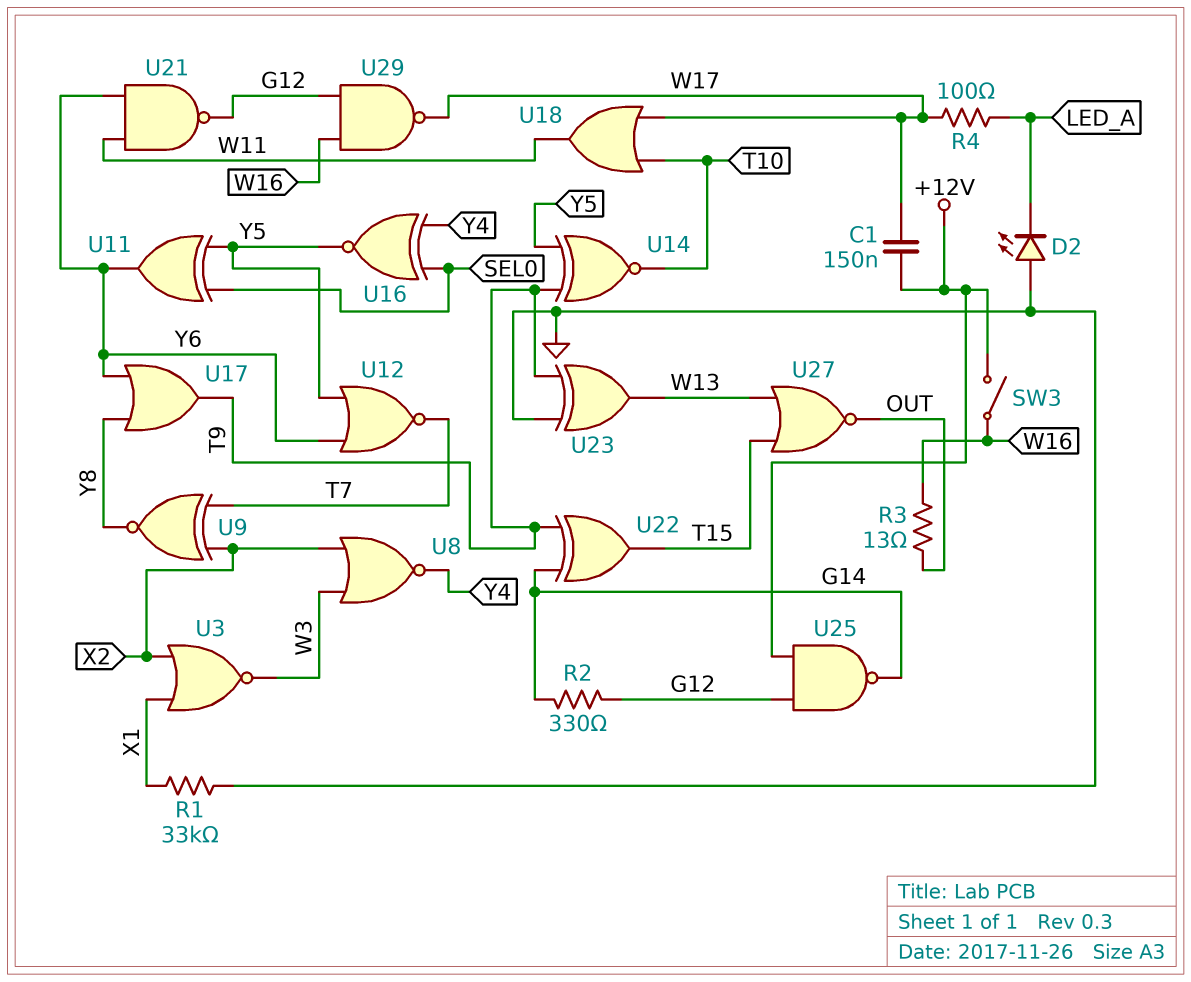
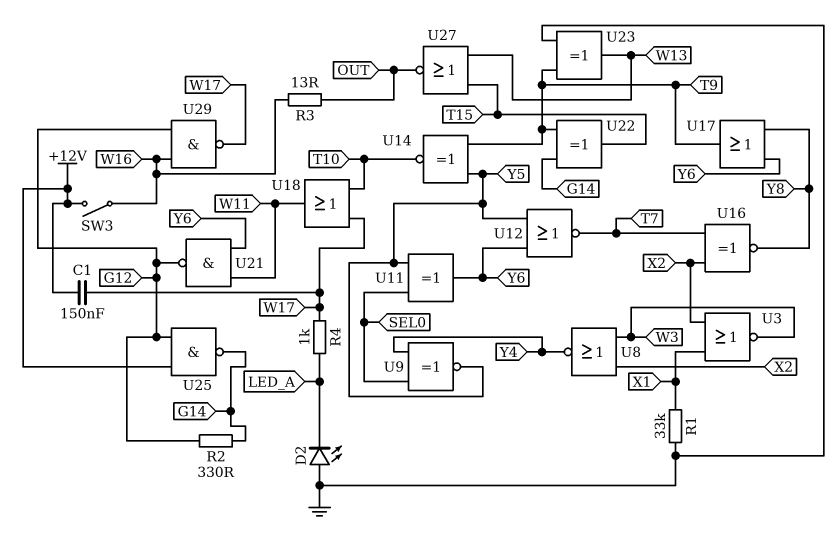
R4: 100 (LED_A, W17) -> 1k (LED_A, W17)
U9: XNOR (in T7, in X2, out Y8) -> XNOR (in SEL0, in Y4, out Y5)
U16: XNOR (in SEL0, in Y4, out Y5) -> XNOR (in T7, in X2, out Y8)

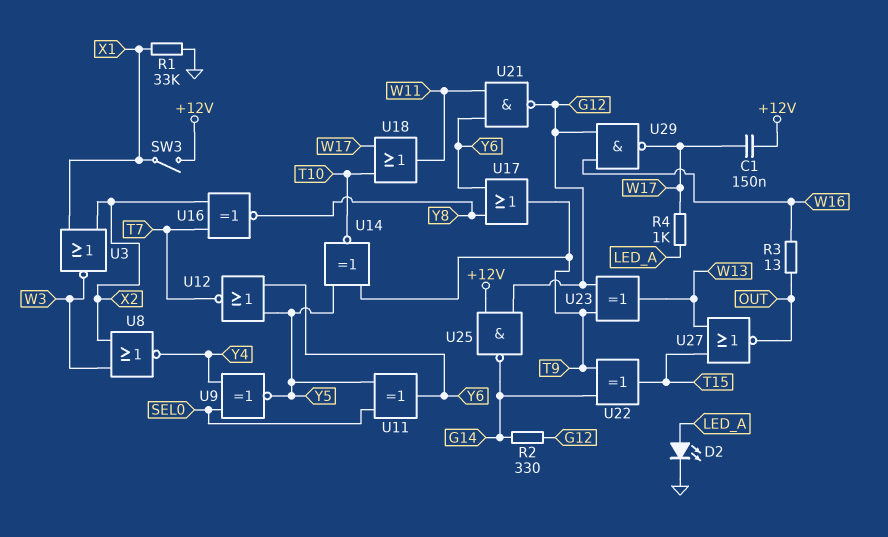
D2: LED (A GND, K LED_A) -> LED (A LED_A, K GND)
SW3: switch (+12V, W16) -> switch (+12V, X1)
U23: XOR (in GND, in T9, out W13) -> XOR (in G12, in T9, out W13)

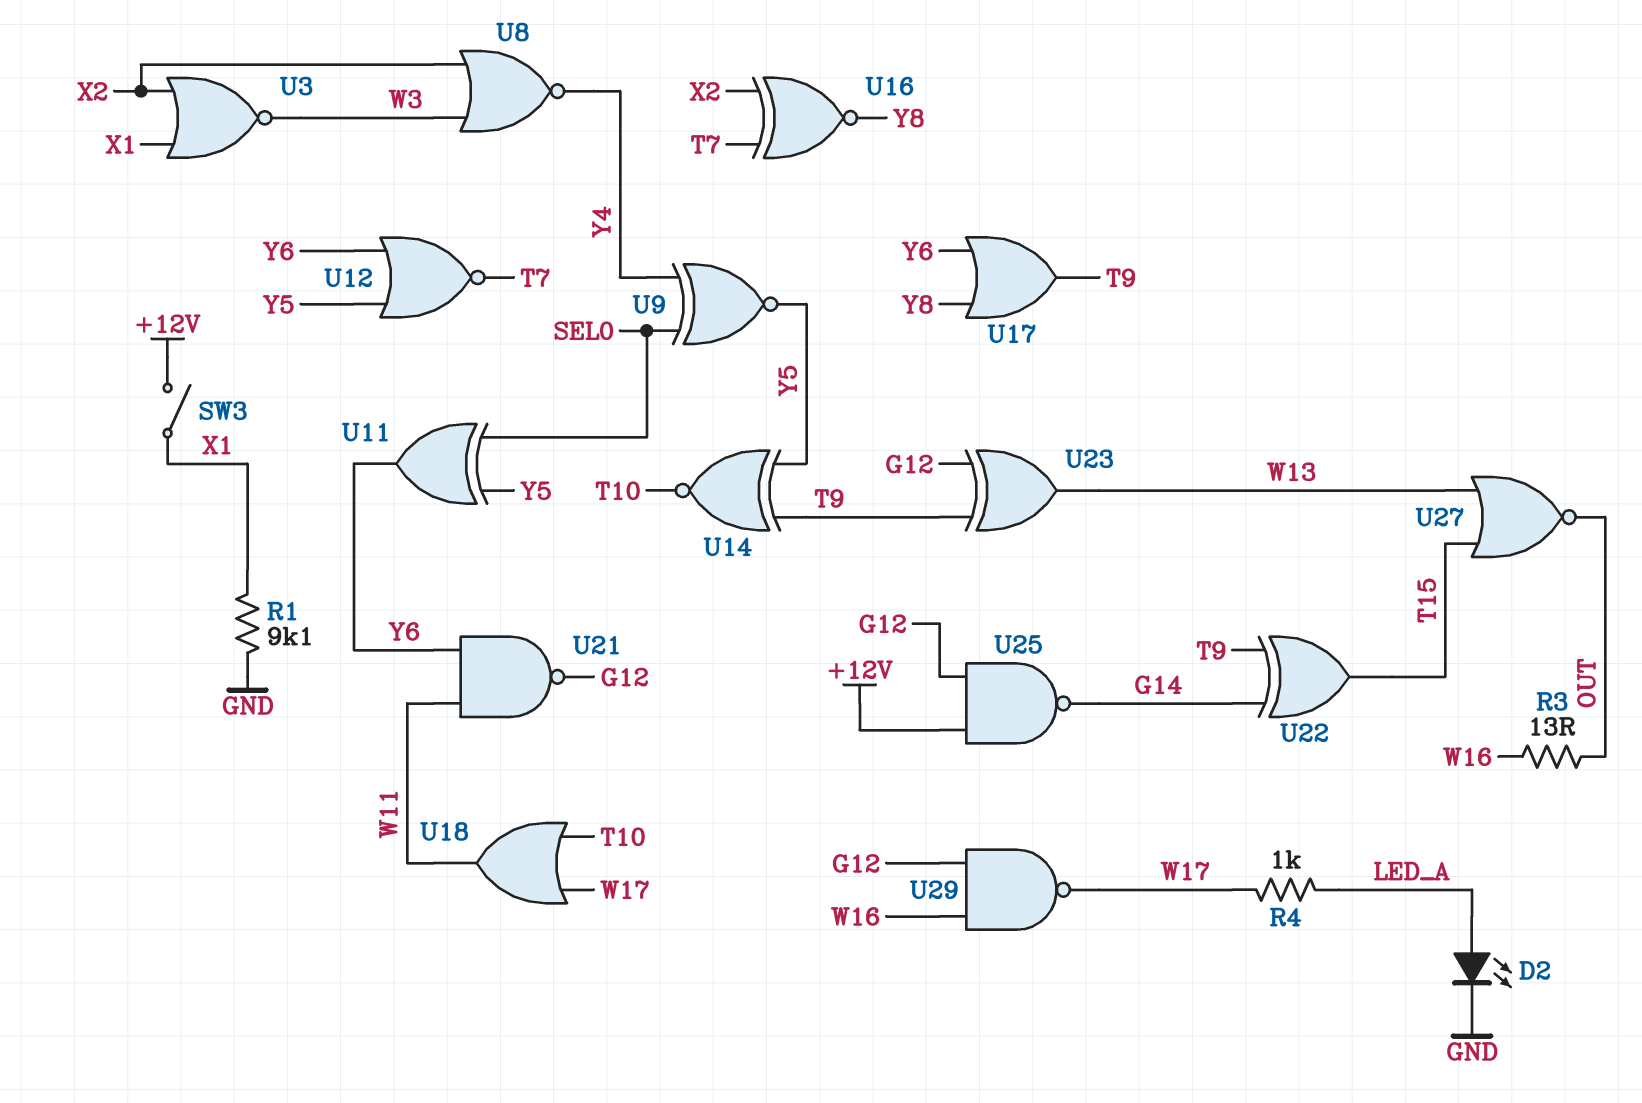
C1: 150nF (+12V, W17) -> none
R1: 33k (GND, X1) -> 9.1k (GND, X1)
R2: 330 (G12, G14) -> none

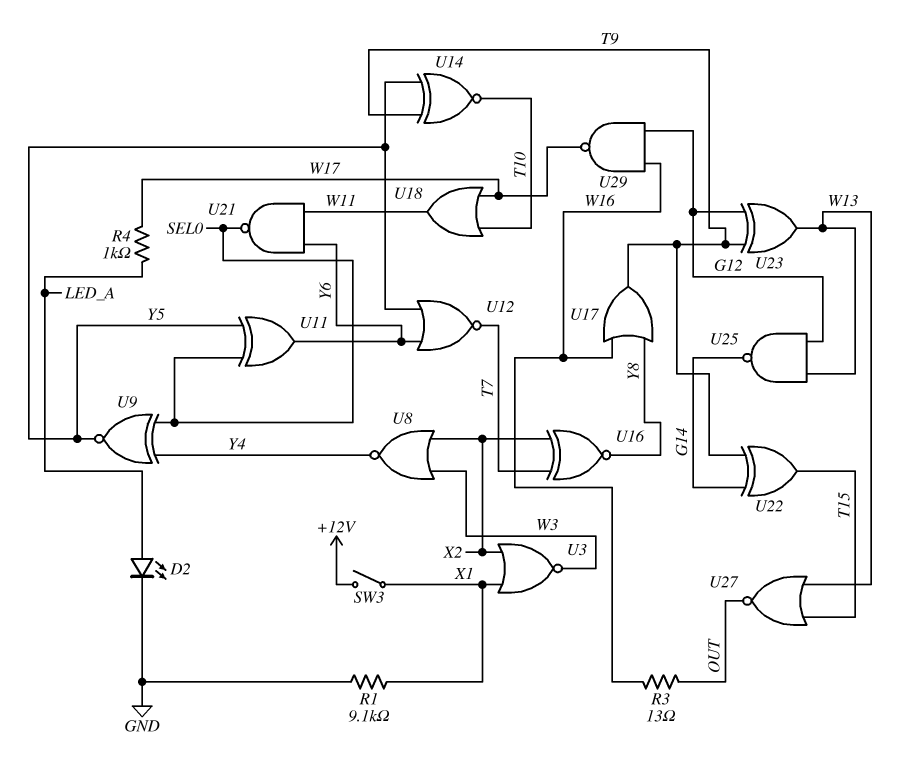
U17: OR (in Y6, in Y8, out T9) -> OR (in W16, in Y8, out T9)
U21: NAND (in W11, in Y6, out G12) -> NAND (in W11, in Y6, out SEL0)
U25: NAND (in +12V, in G12, out G14) -> NAND (in G12, in W13, out G14)

